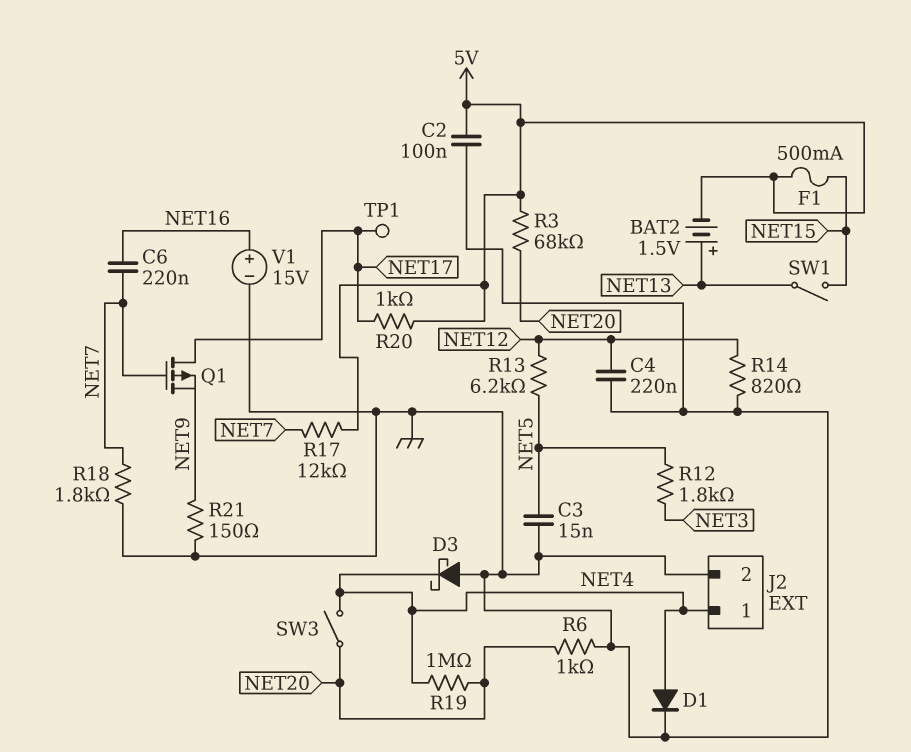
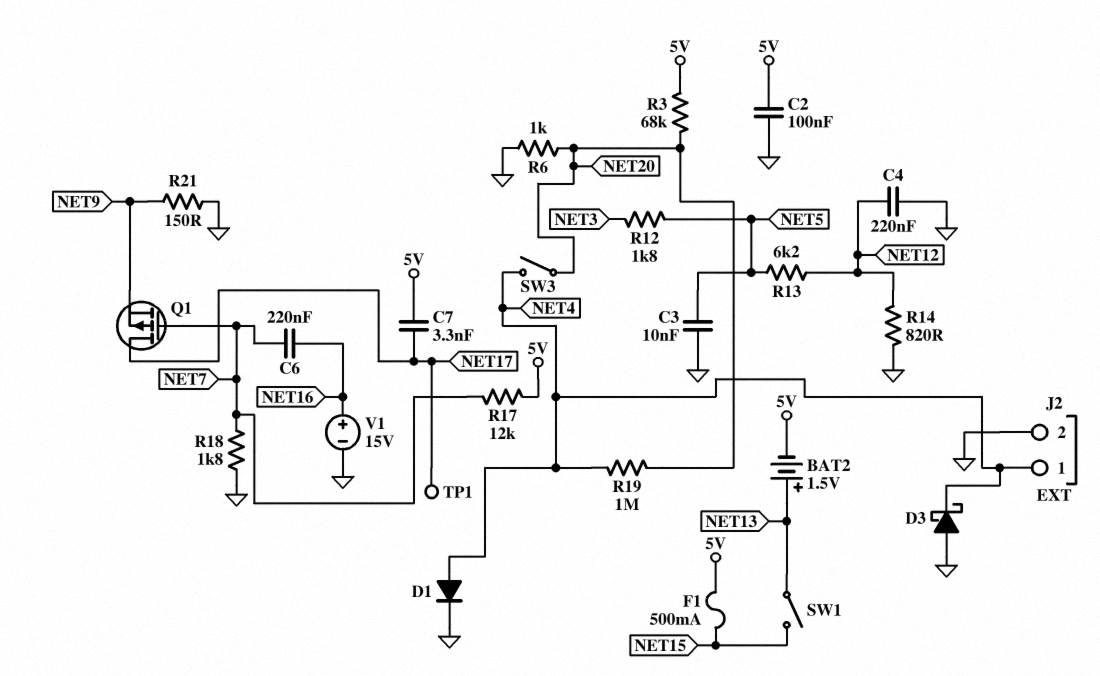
C3: 15nF (GND, NET5) -> 10nF (GND, NET5)
C7: none -> 3.3nF (5V, NET17)
R20: 1k (5V, NET17) -> none

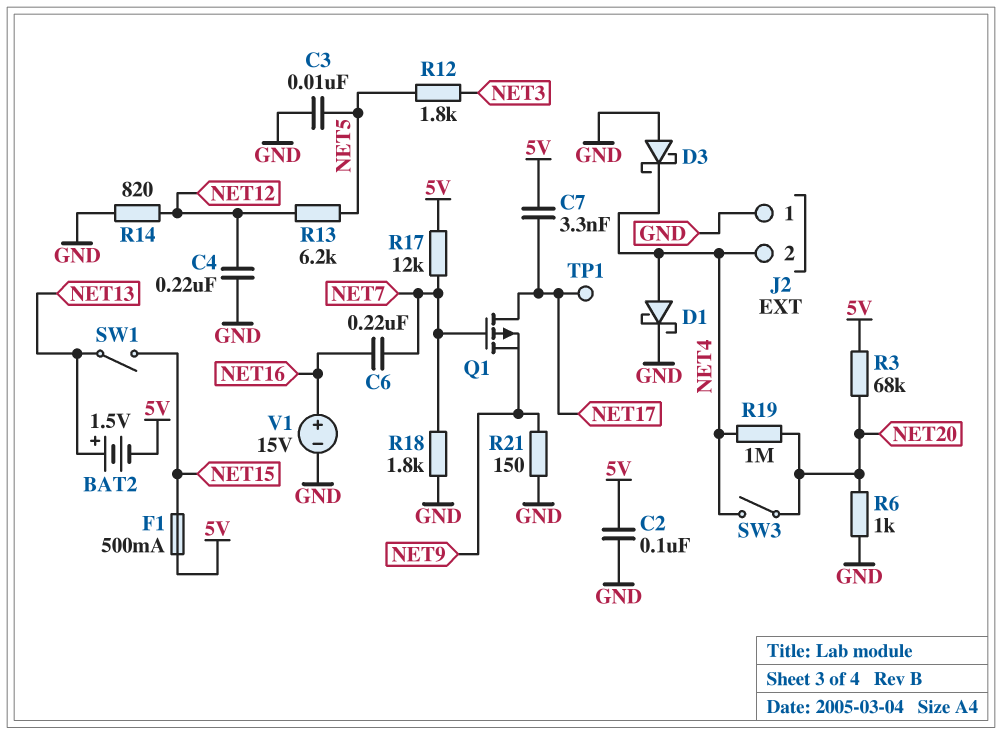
D1: diode (A NET4, K GND) -> schottky (A NET4, K GND)
J2 pin 1: NET4 -> GND
J2 pin 2: GND -> NET4

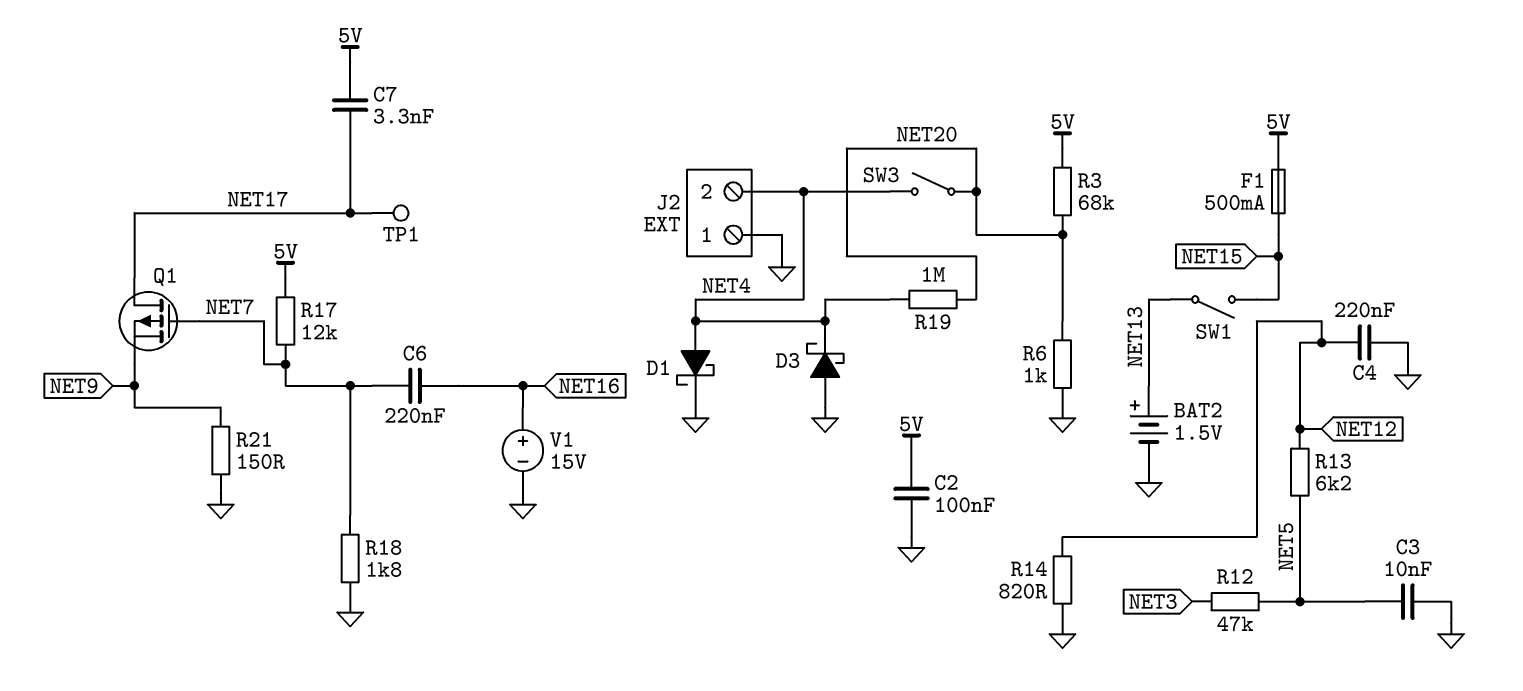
BAT2: 1.5V (plus NET13, minus 5V) -> 1.5V (plus NET13, minus GND)
R12: 1.8k (NET3, NET5) -> 47k (NET3, NET5)

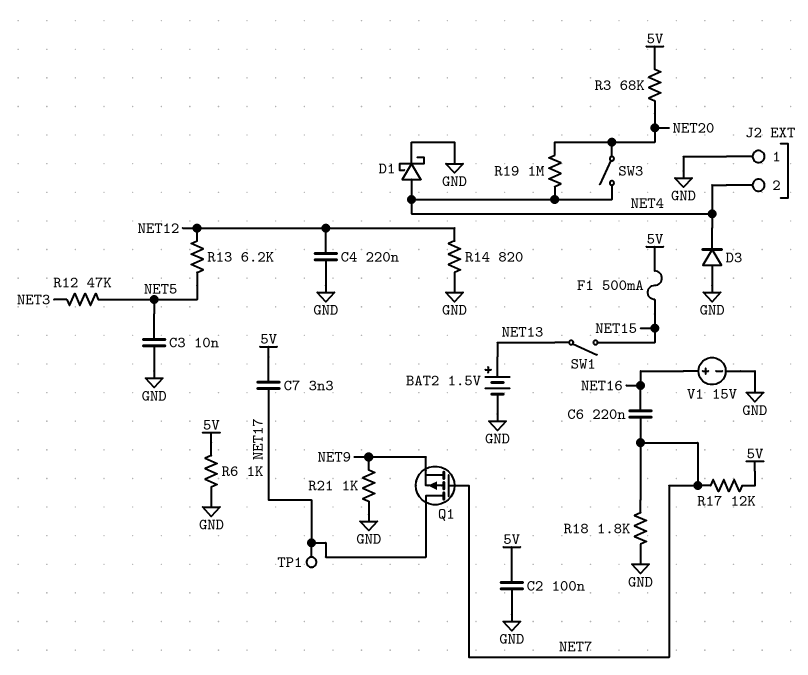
D3: schottky (A GND, K NET4) -> diode (A GND, K NET4)
R6: 1k (GND, NET20) -> 1k (5V, GND)
R21: 150 (GND, NET9) -> 1k (GND, NET9)

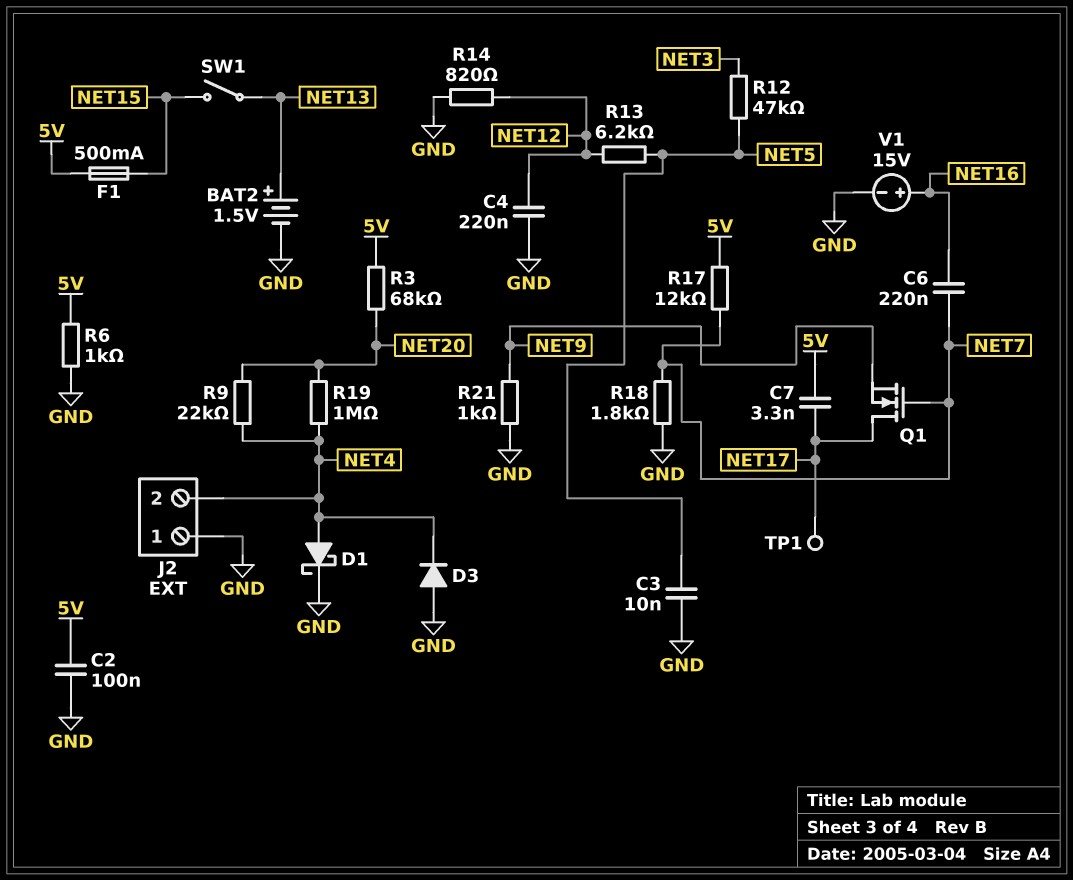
Q1: PMOS (G NET7, D NET17, S NET9) -> NMOS (G NET7, D NET17, S NET9)
R9: none -> 22k (NET4, NET20)
SW3: switch (NET4, NET20) -> none

